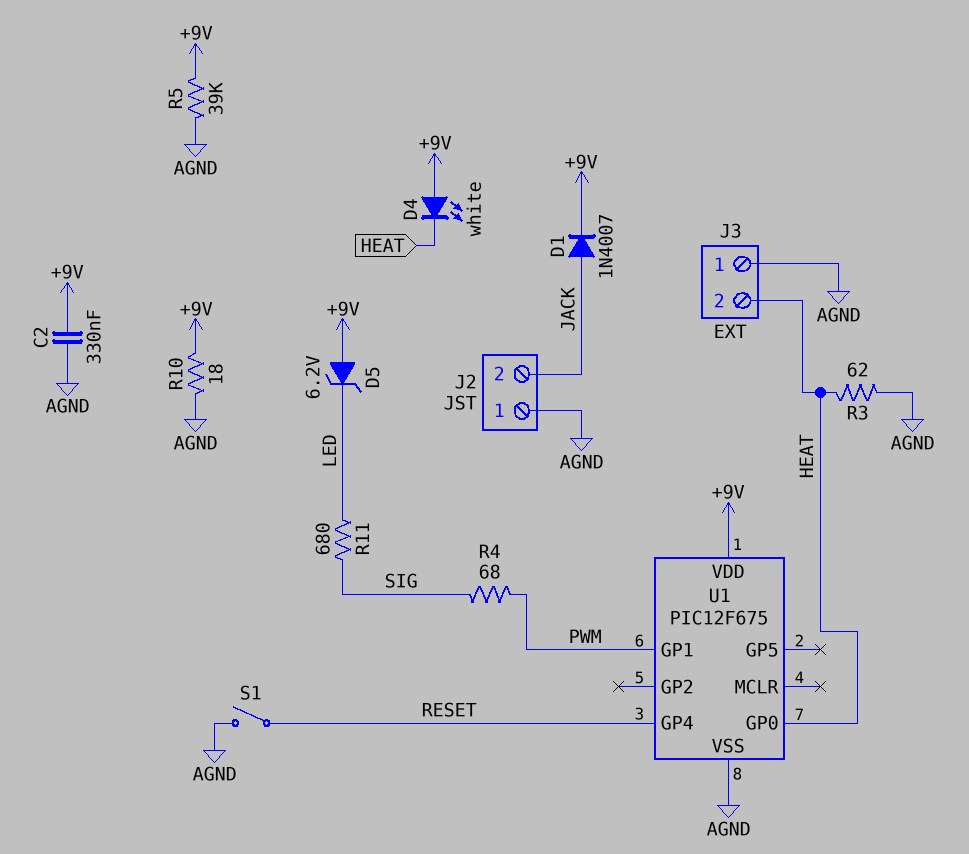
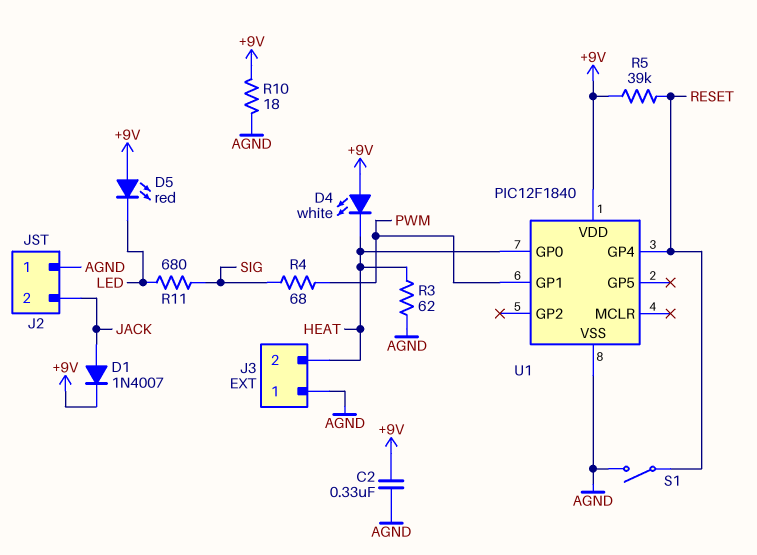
D5: zener 6.2V (A +9V, K LED) -> LED red (A +9V, K LED)
R5: 39k (+9V, AGND) -> 39k (+9V, RESET)
U1: PIC12F675 -> PIC12F1840

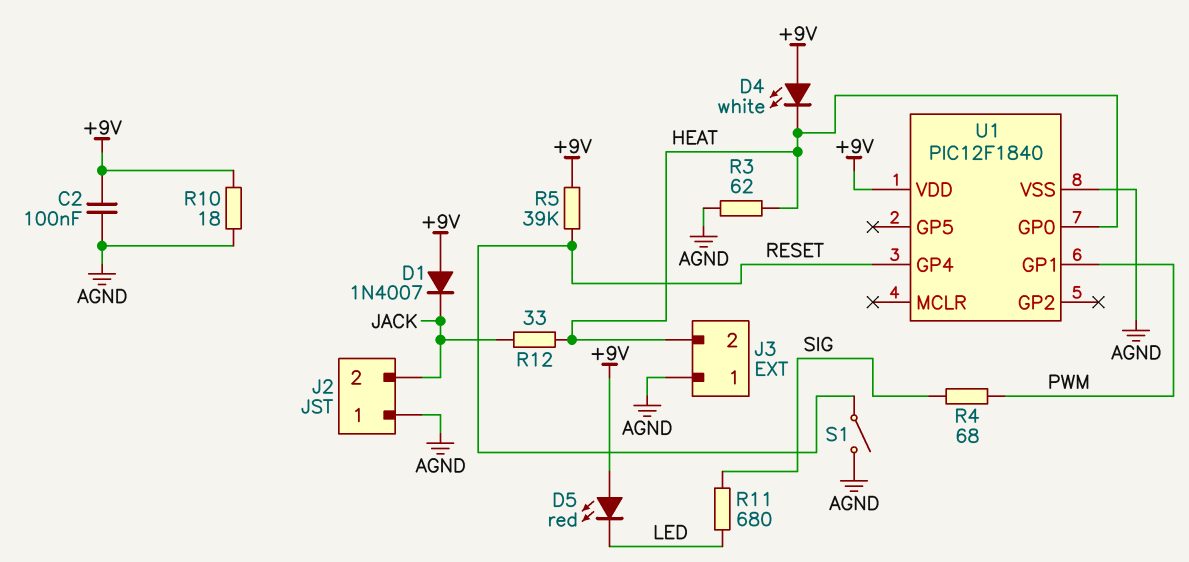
C2: 330nF (+9V, AGND) -> 100nF (+9V, AGND)
D1: diode 1N4007 (A JACK, K +9V) -> diode 1N4007 (A +9V, K JACK)
R12: none -> 33 (HEAT, JACK)

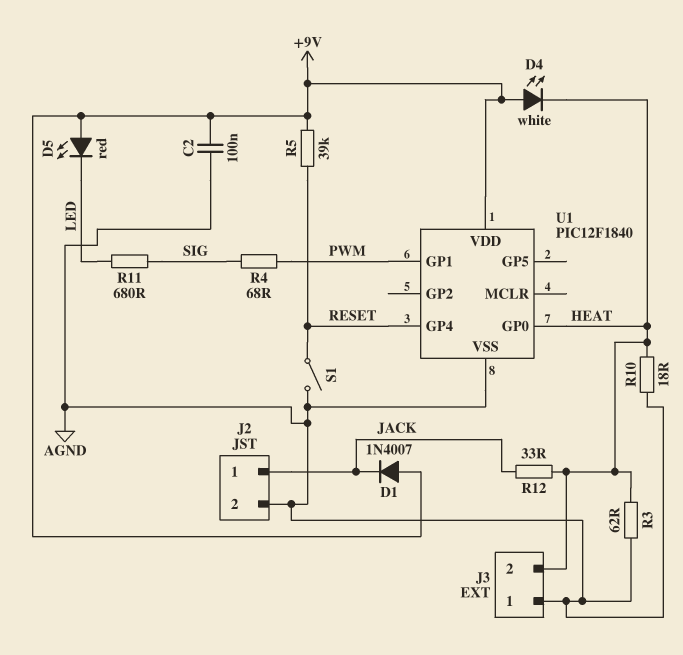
J2 pin 1: AGND -> JACK
J2 pin 2: JACK -> AGND
R10: 18 (+9V, AGND) -> 18 (AGND, HEAT)

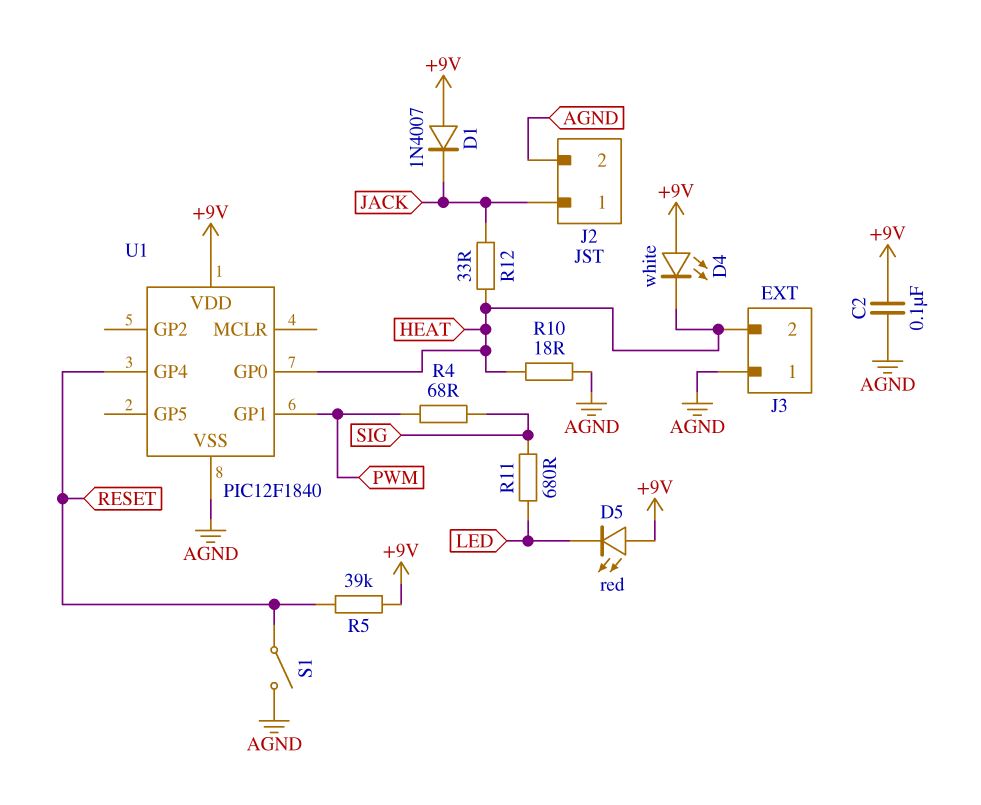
R3: 62 (AGND, HEAT) -> none

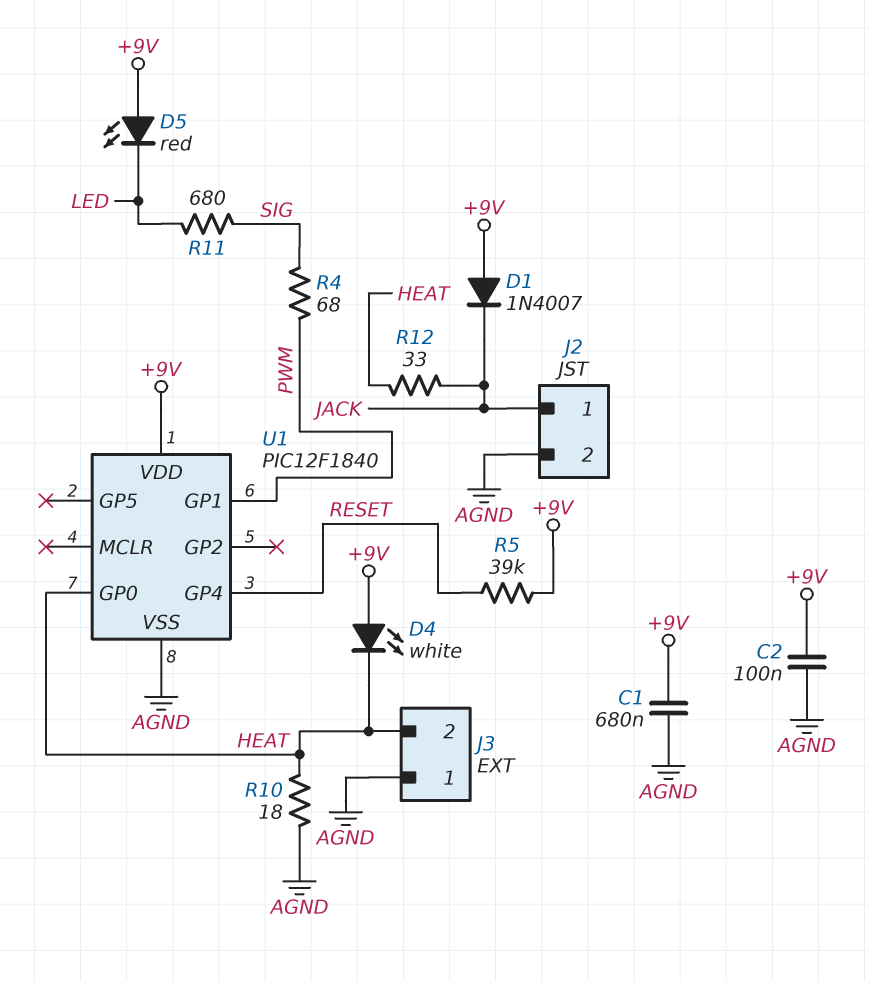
C1: none -> 680nF (+9V, AGND)
S1: switch (AGND, RESET) -> none

